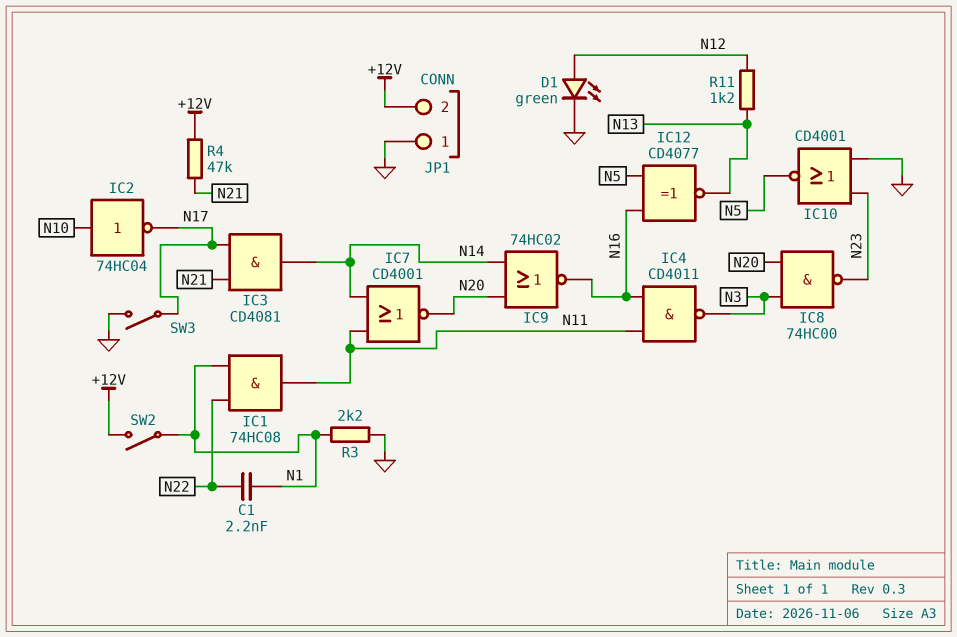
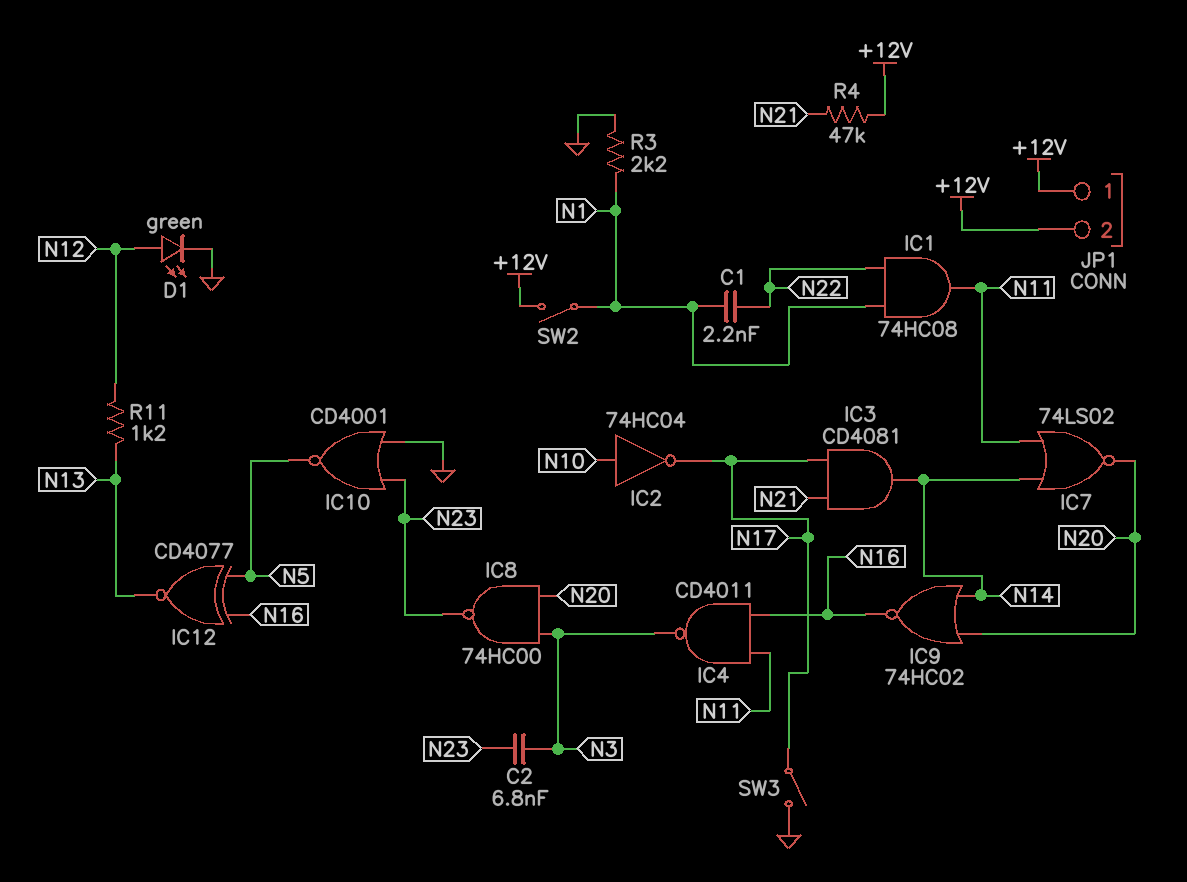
C2: none -> 6.8nF (N3, N23)
IC7: NOR CD4001 (in N11, in N14, out N20) -> NOR 74LS02 (in N11, in N14, out N20)
JP1 pin 1: GND -> +12V

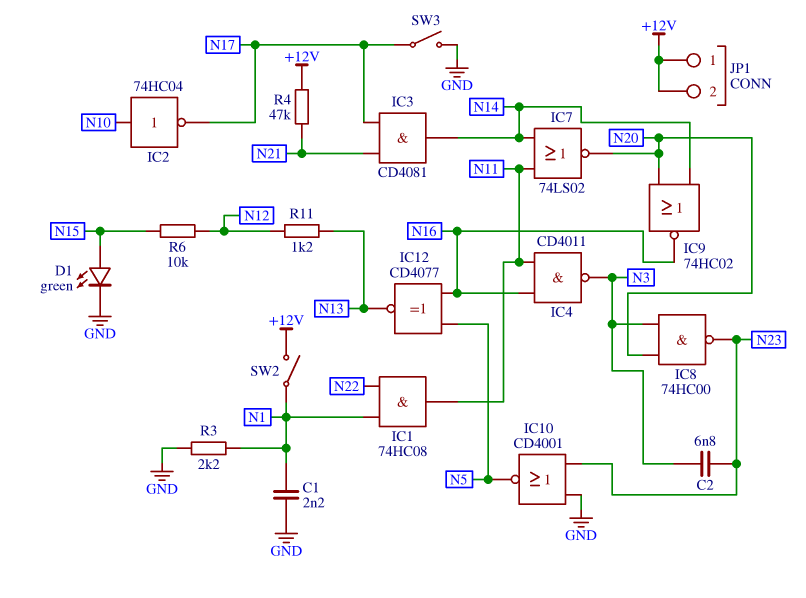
C1: 2.2nF (N1, N22) -> 2.2nF (GND, N1)
D1: LED green (A N12, K GND) -> LED green (A N15, K GND)
R6: none -> 10k (N12, N15)

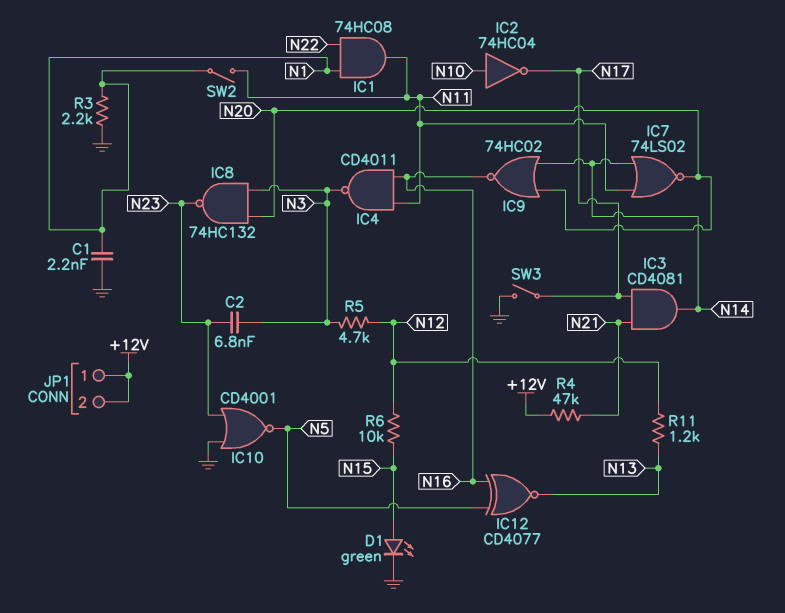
IC8: NAND 74HC00 (in N3, in N20, out N23) -> NAND 74HC132 (in N3, in N20, out N23)
R5: none -> 4.7k (N3, N12)
SW2: switch (+12V, N1) -> switch (N1, N11)

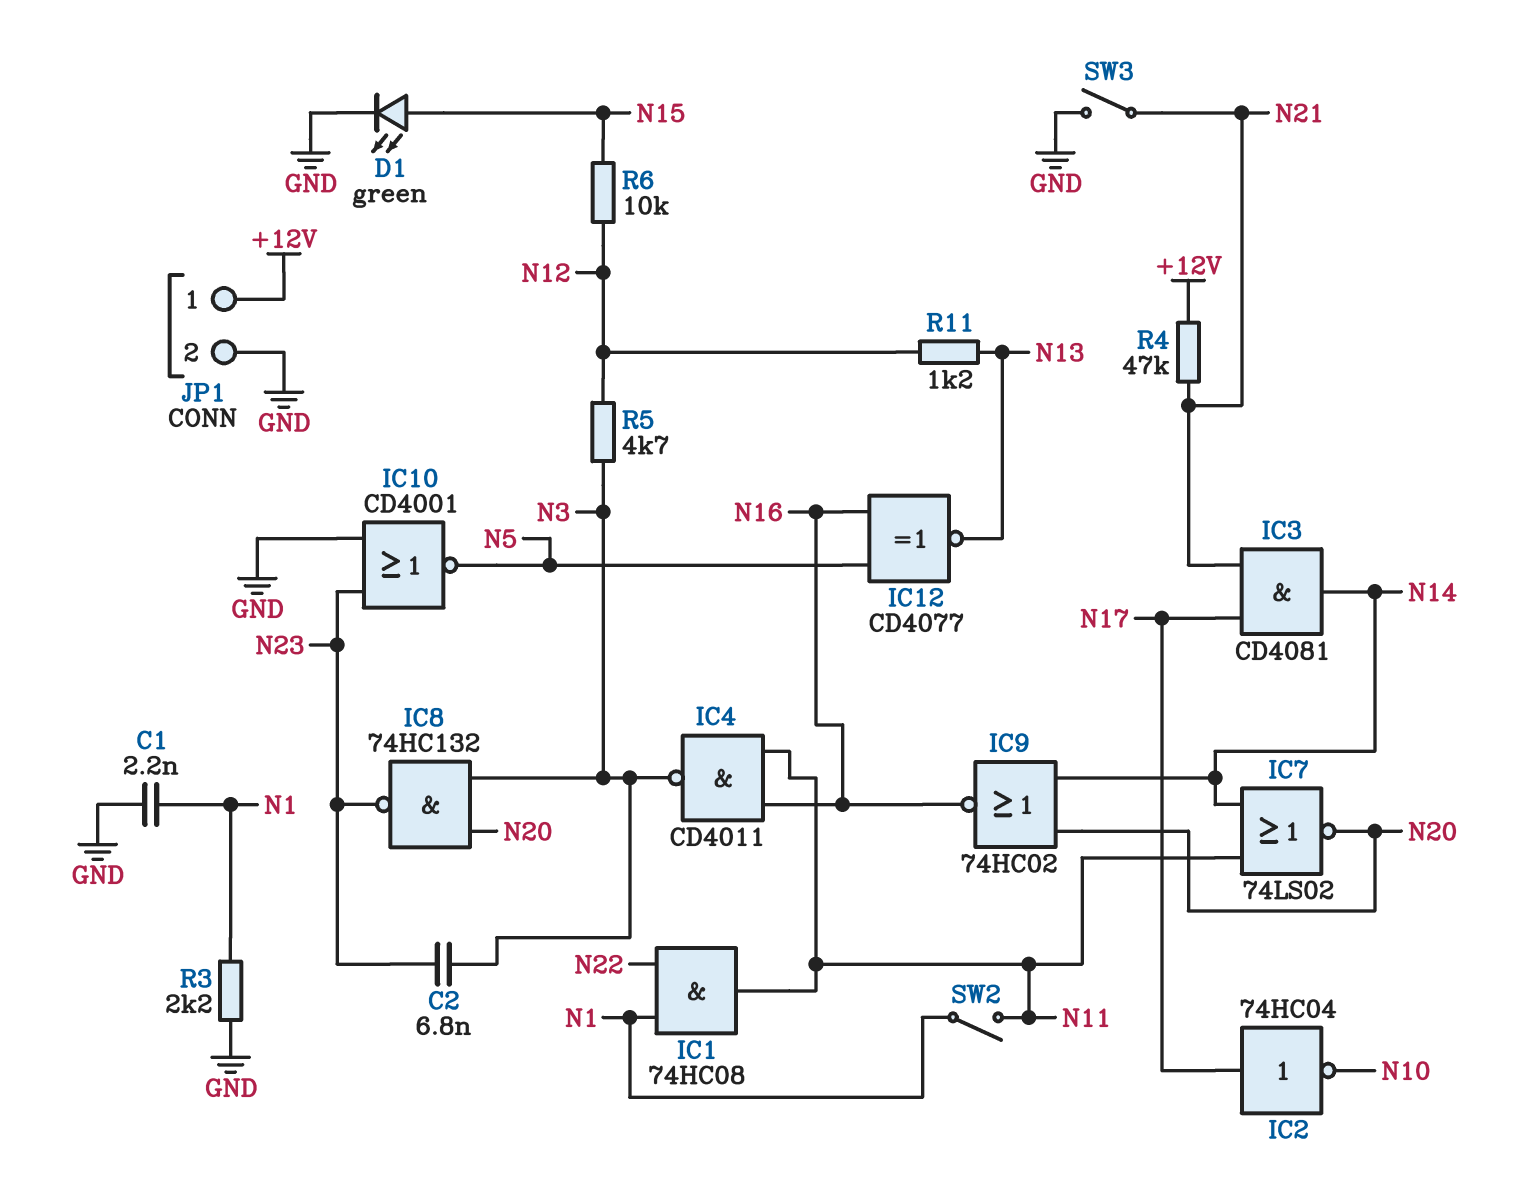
IC2: NOT 74HC04 (in N10, out N17) -> NOT 74HC04 (in N17, out N10)
JP1 pin 2: +12V -> GND
SW3: switch (GND, N17) -> switch (GND, N21)

